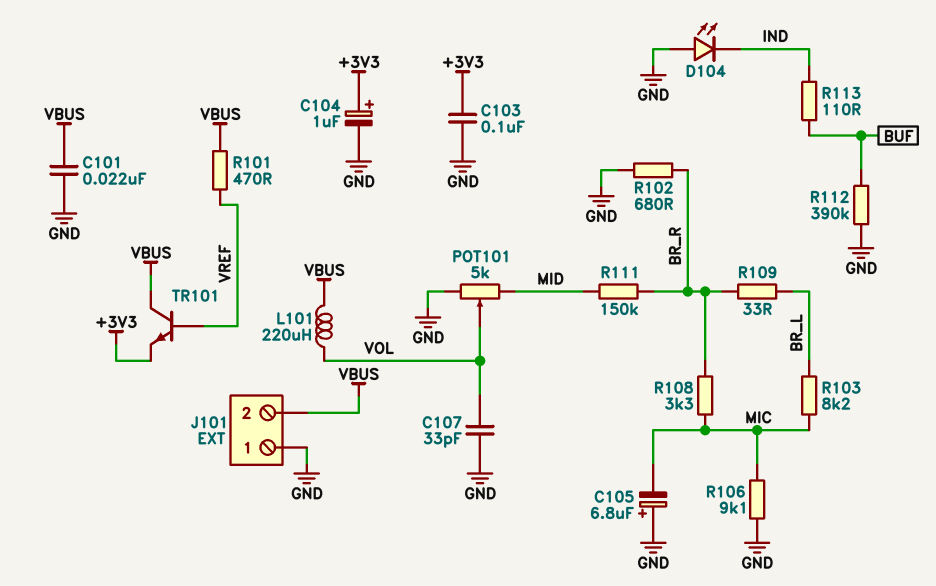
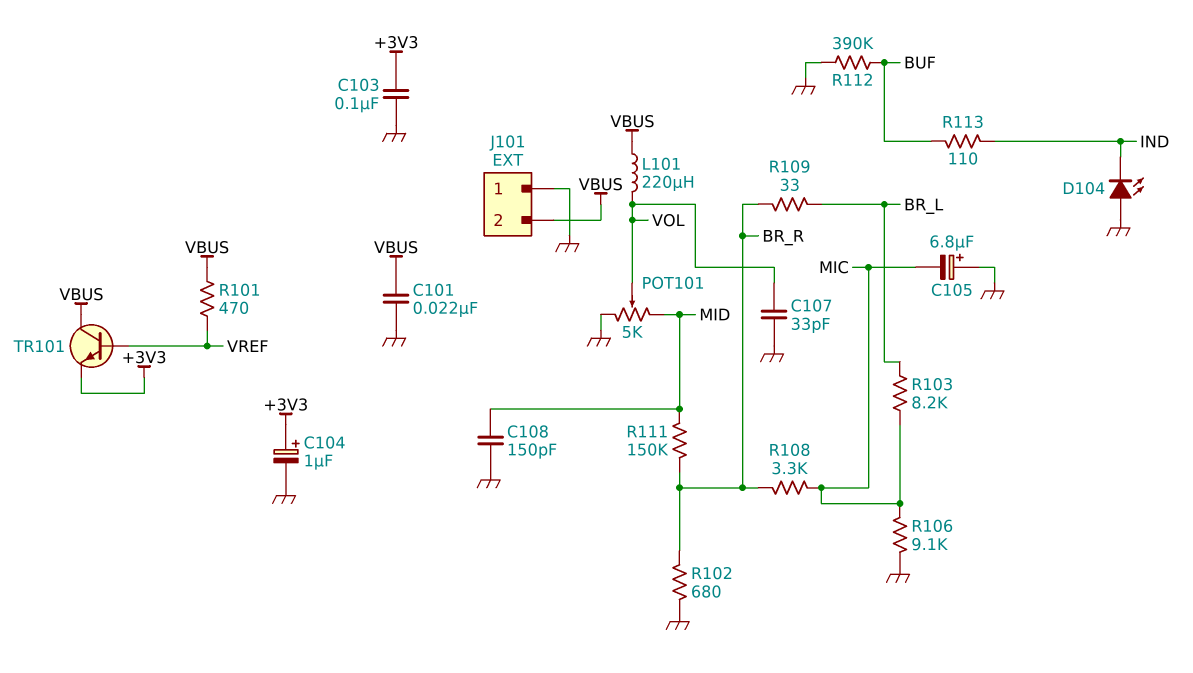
C108: none -> 150pF (GND, MID)

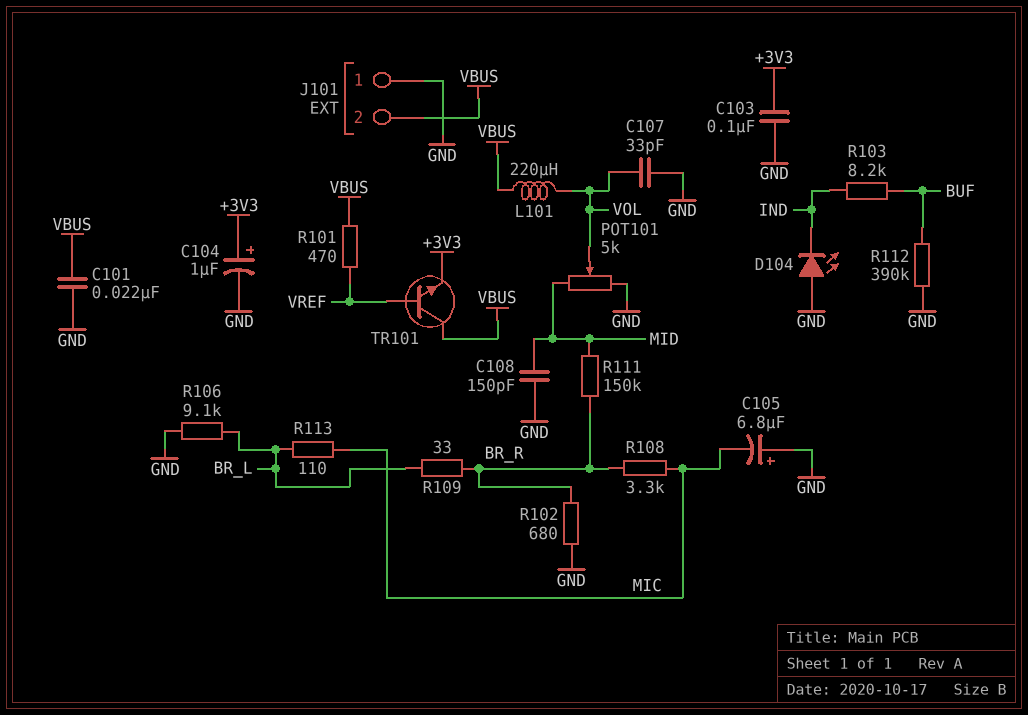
R103: 8.2k (BR_L, MIC) -> 8.2k (BUF, IND)
R106: 9.1k (GND, MIC) -> 9.1k (BR_L, GND)
R113: 110 (BUF, IND) -> 110 (BR_L, MIC)

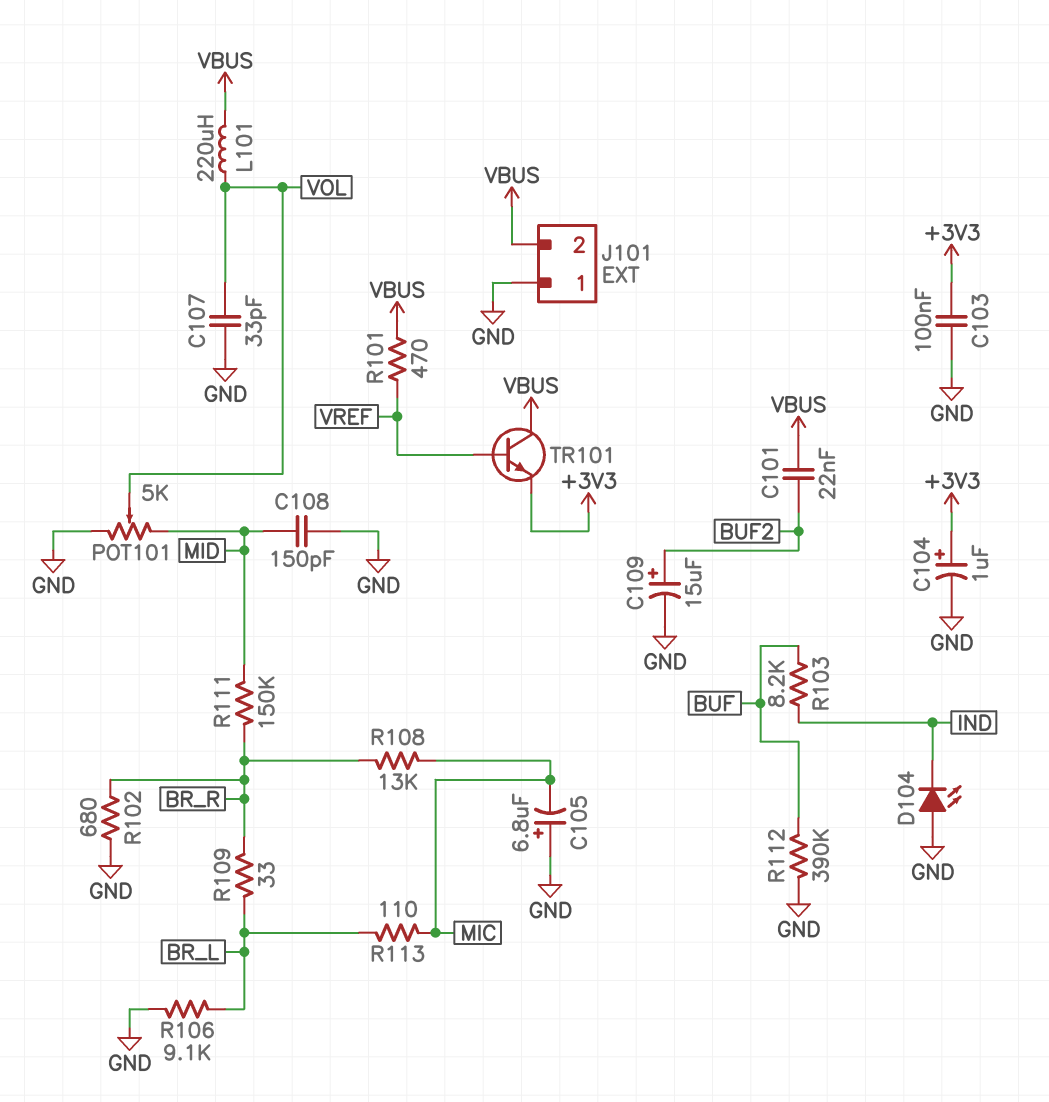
C101: 22nF (GND, VBUS) -> 22nF (BUF2, VBUS)
C109: none -> 15uF (plus BUF2, minus GND)
R108: 3.3k (BR_R, MIC) -> 13k (BR_R, MIC)

